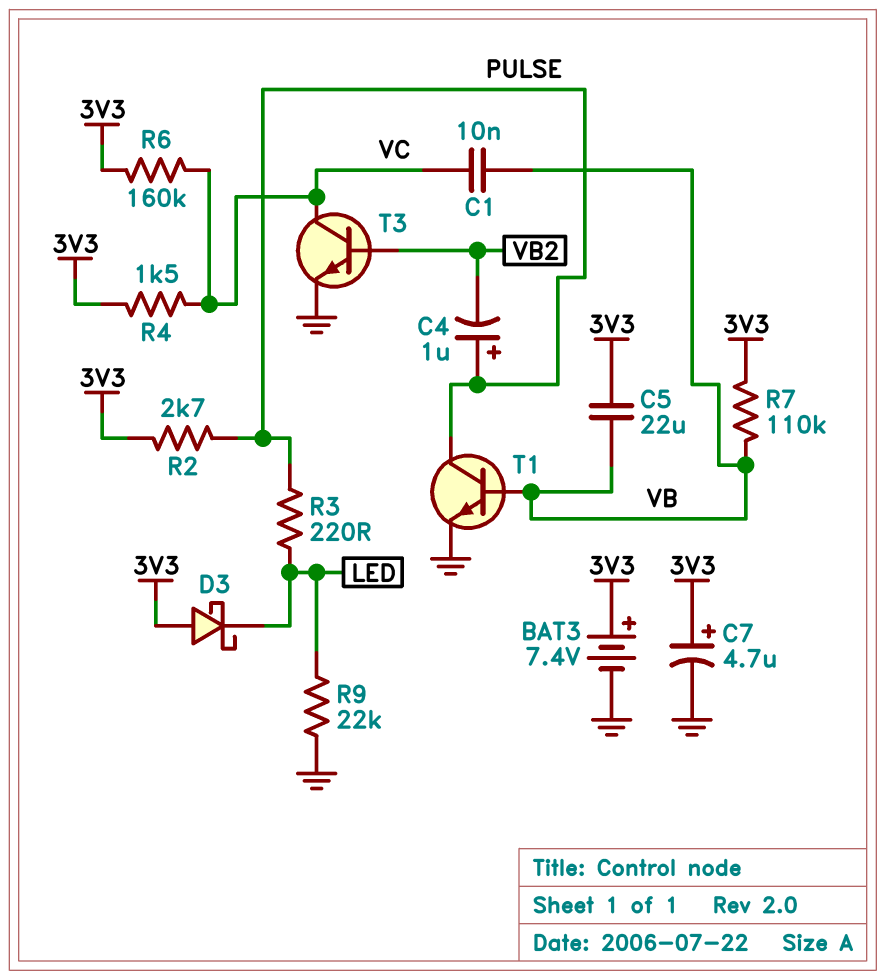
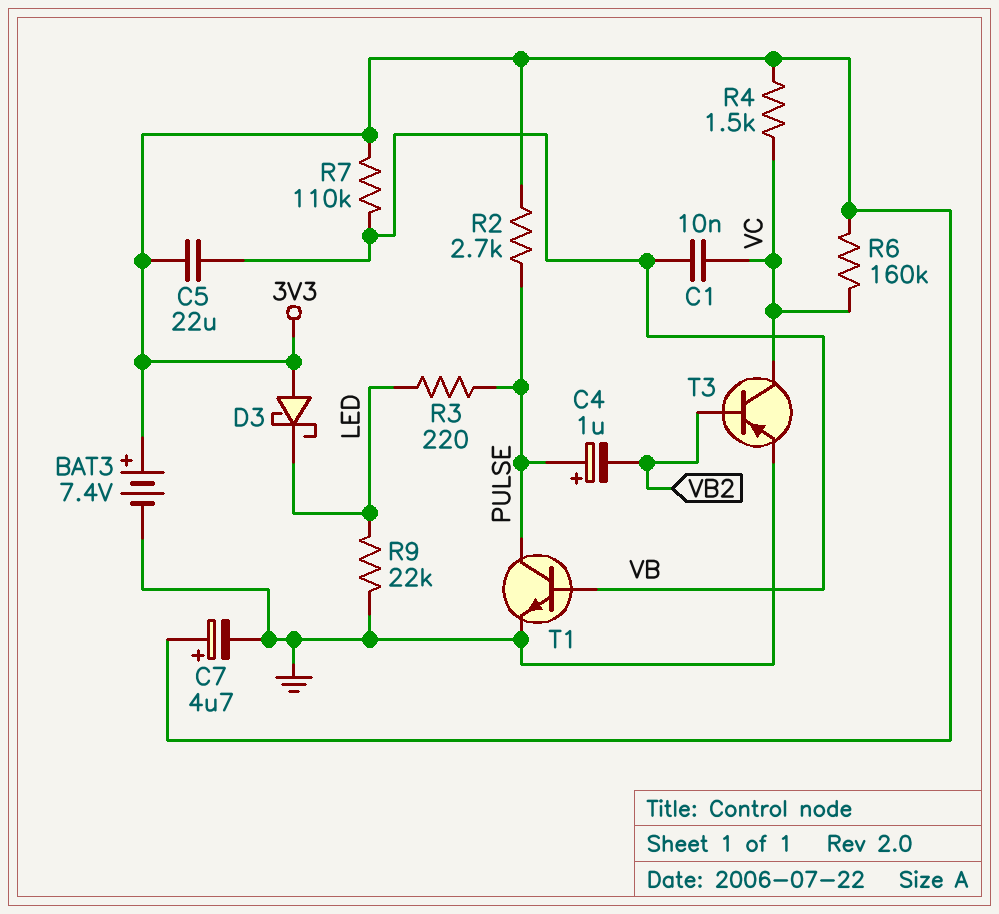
T3: NPN (B VB2, C VC, E GND) -> PNP (B VB2, C VC, E GND)

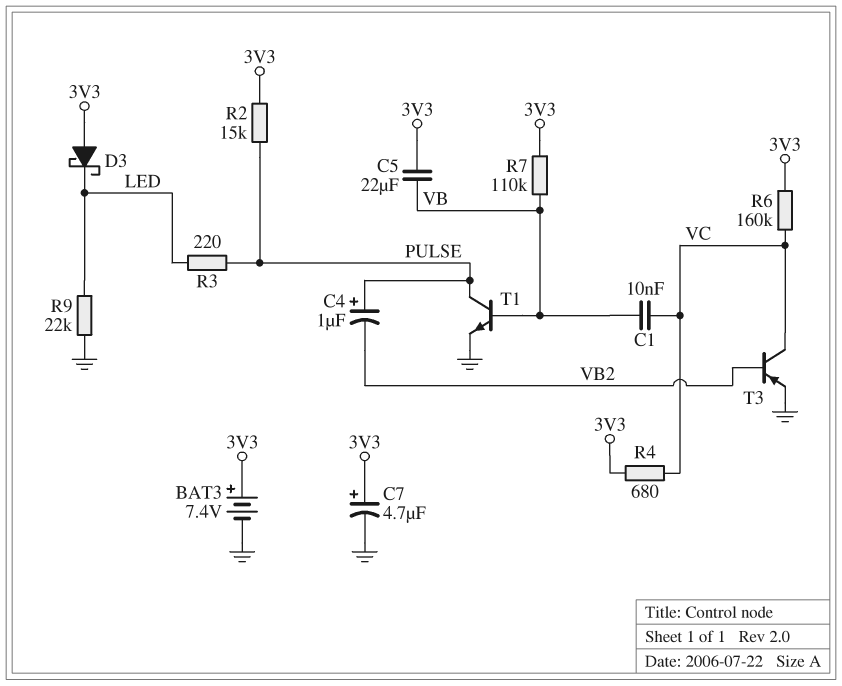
R2: 2.7k (3V3, PULSE) -> 15k (3V3, PULSE)
R4: 1.5k (3V3, VC) -> 680 (3V3, VC)

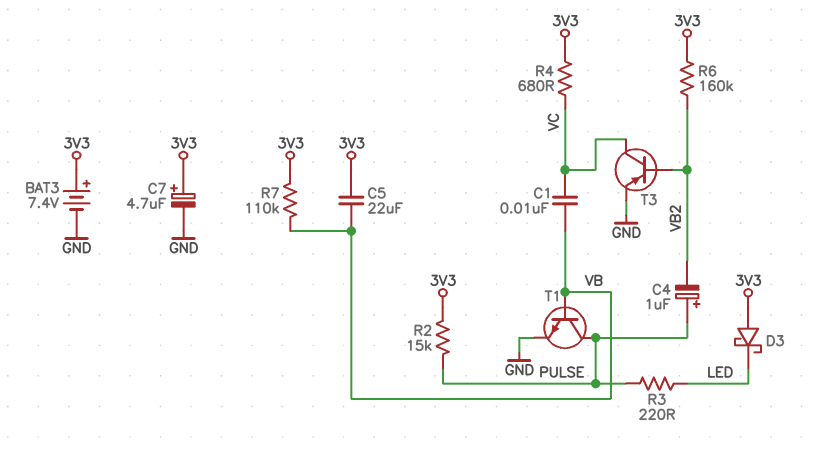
R6: 160k (3V3, VC) -> 160k (3V3, VB2)
R9: 22k (GND, LED) -> none

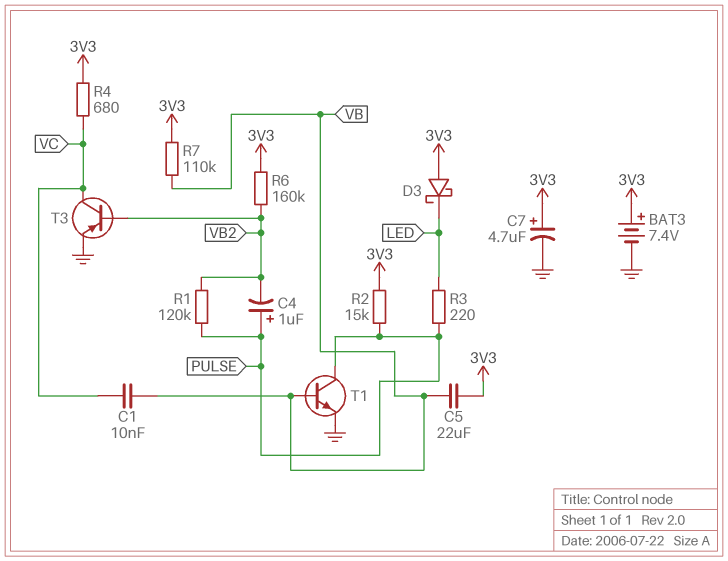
R1: none -> 120k (PULSE, VB2)

